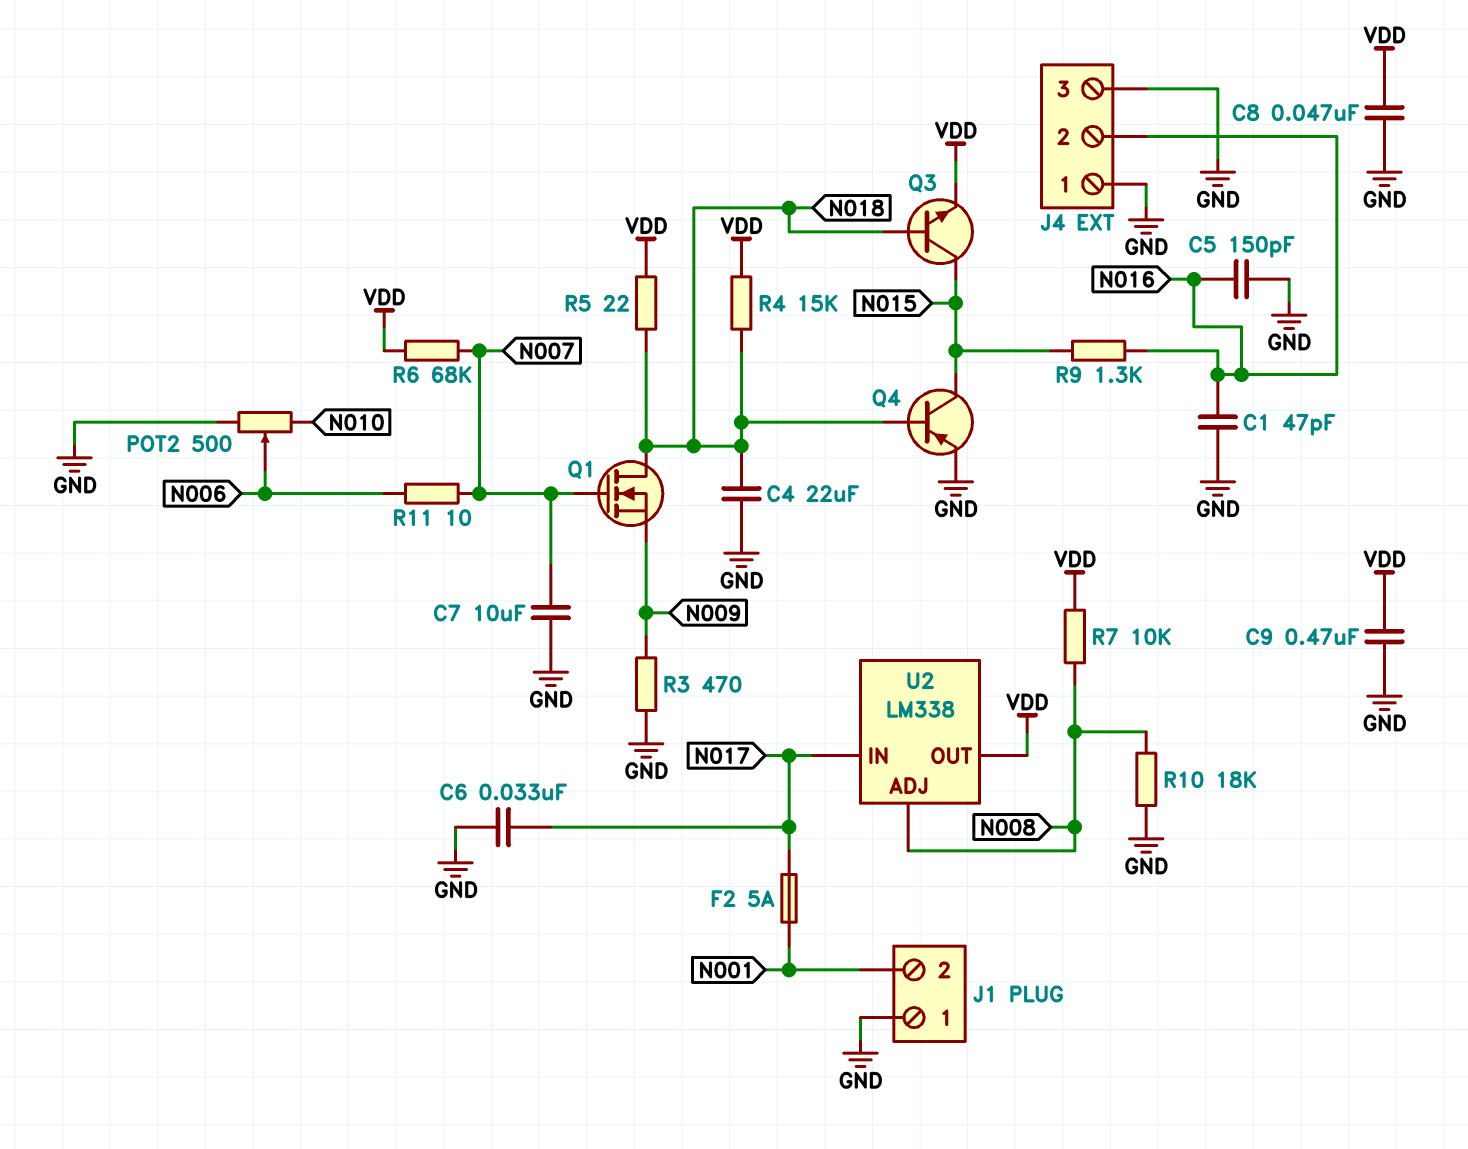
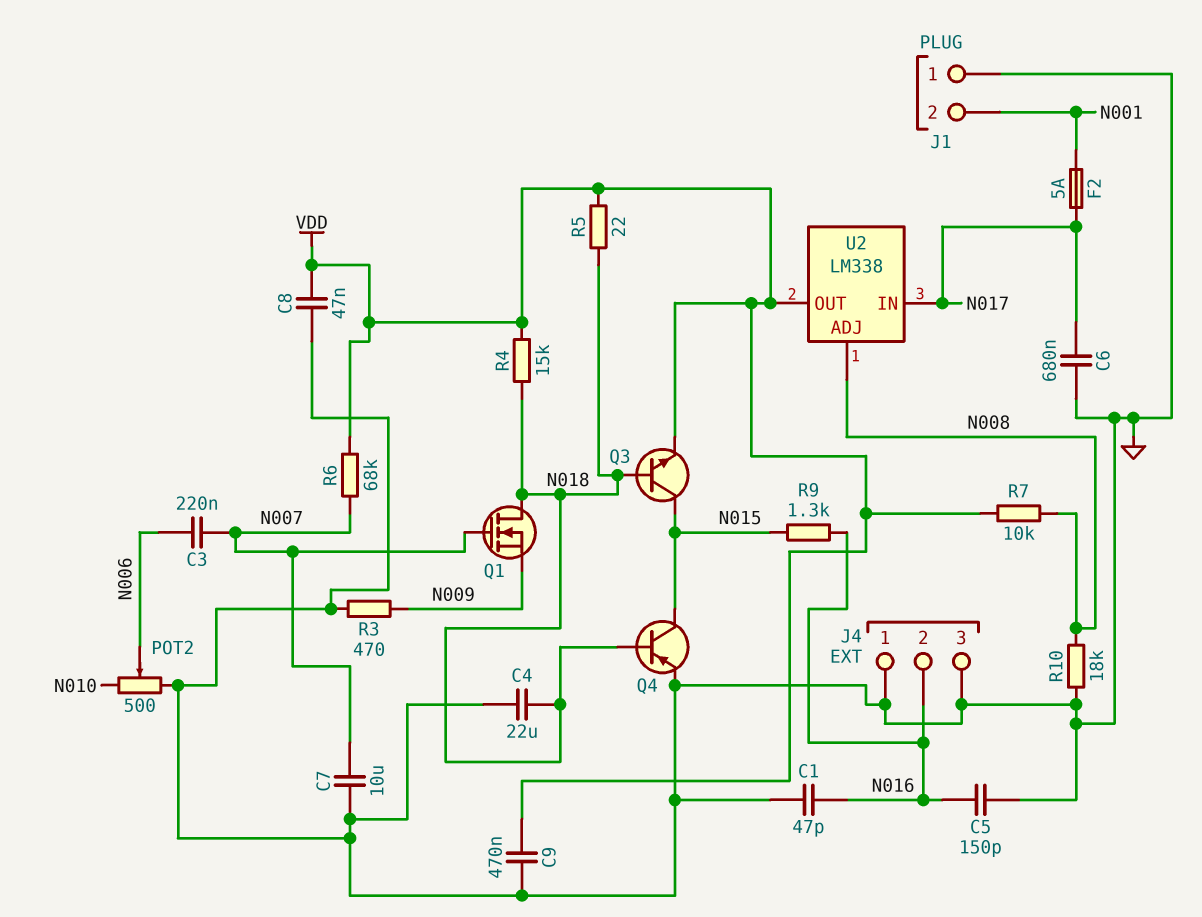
C3: none -> 220nF (N006, N007)
C6: 33nF (GND, N017) -> 680nF (GND, N017)
R11: 10 (N006, N007) -> none

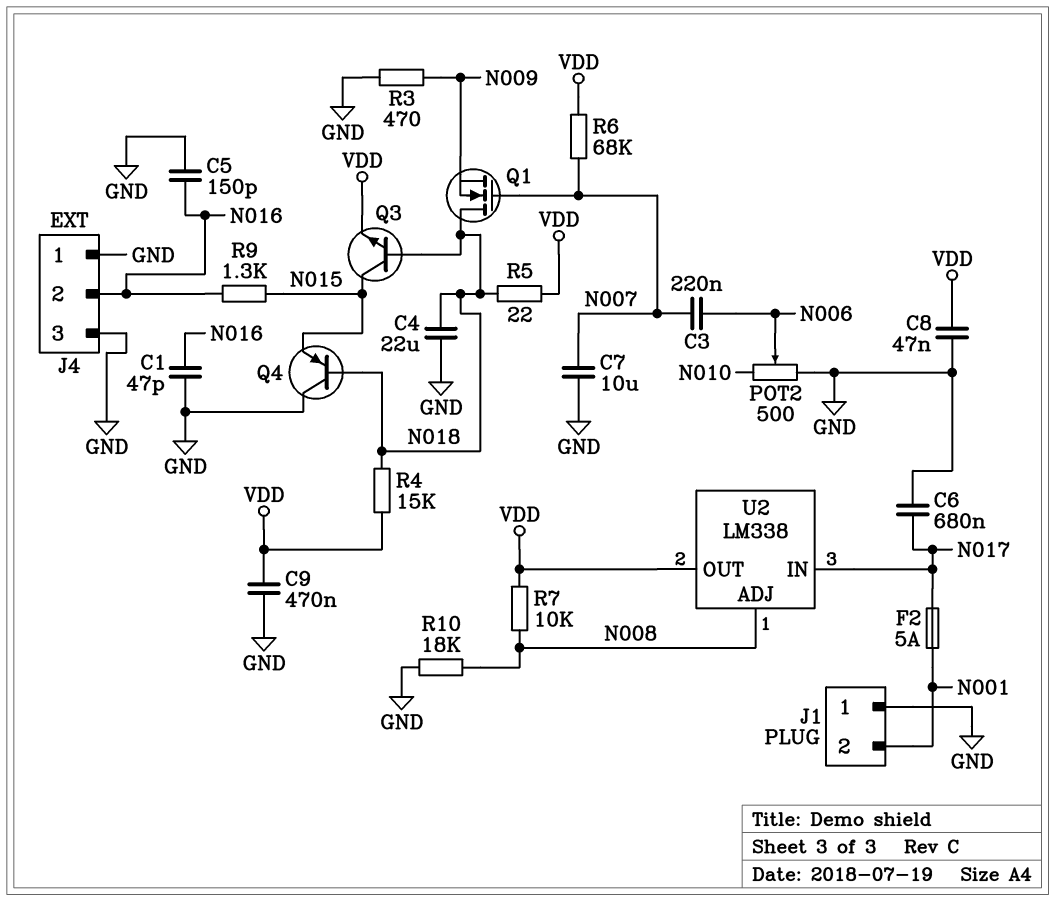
Q4: PNP (B N018, C N015, E GND) -> PNP (B N018, C GND, E N015)

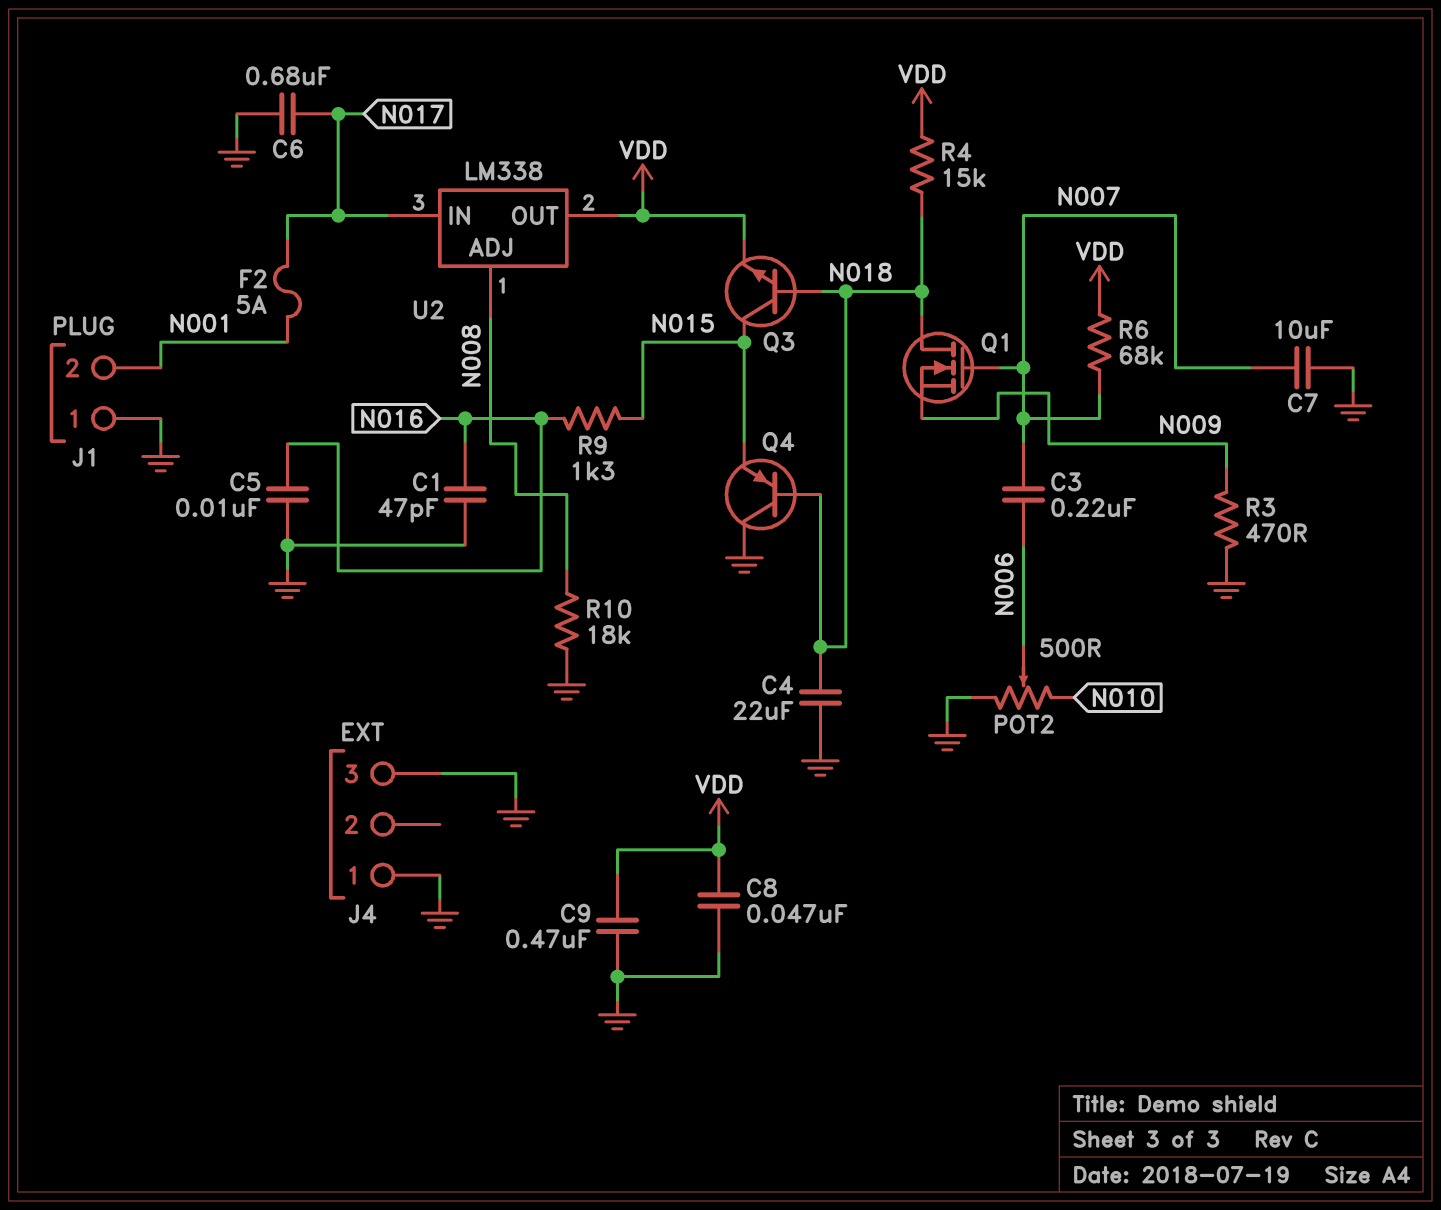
C5: 150pF (GND, N016) -> 10nF (GND, N016)
J4 pin 2: N016 -> none
R5: 22 (N018, VDD) -> none
R7: 10k (N008, VDD) -> none

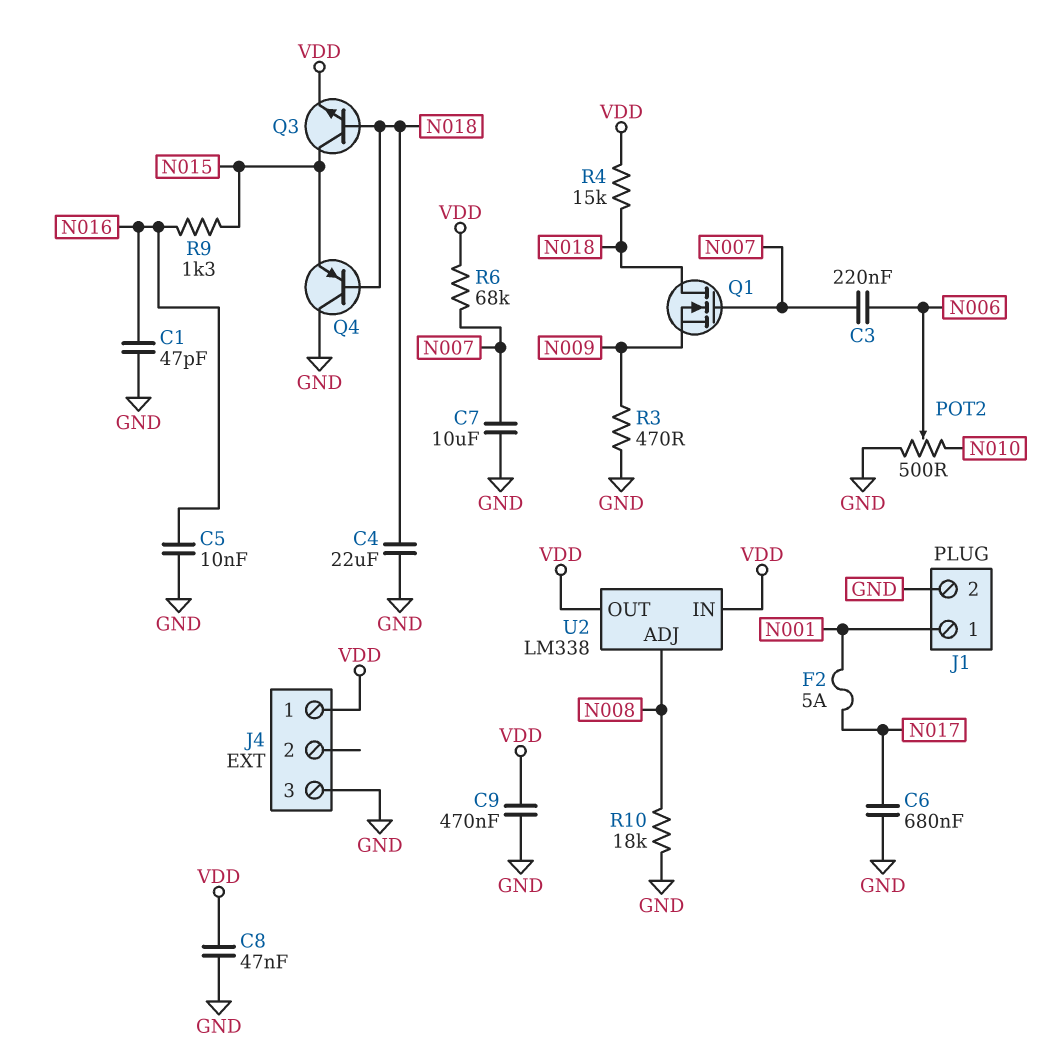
J1 pin 1: GND -> N001
J1 pin 2: N001 -> GND
J4 pin 1: GND -> VDD
U2 pin IN: N017 -> VDD

